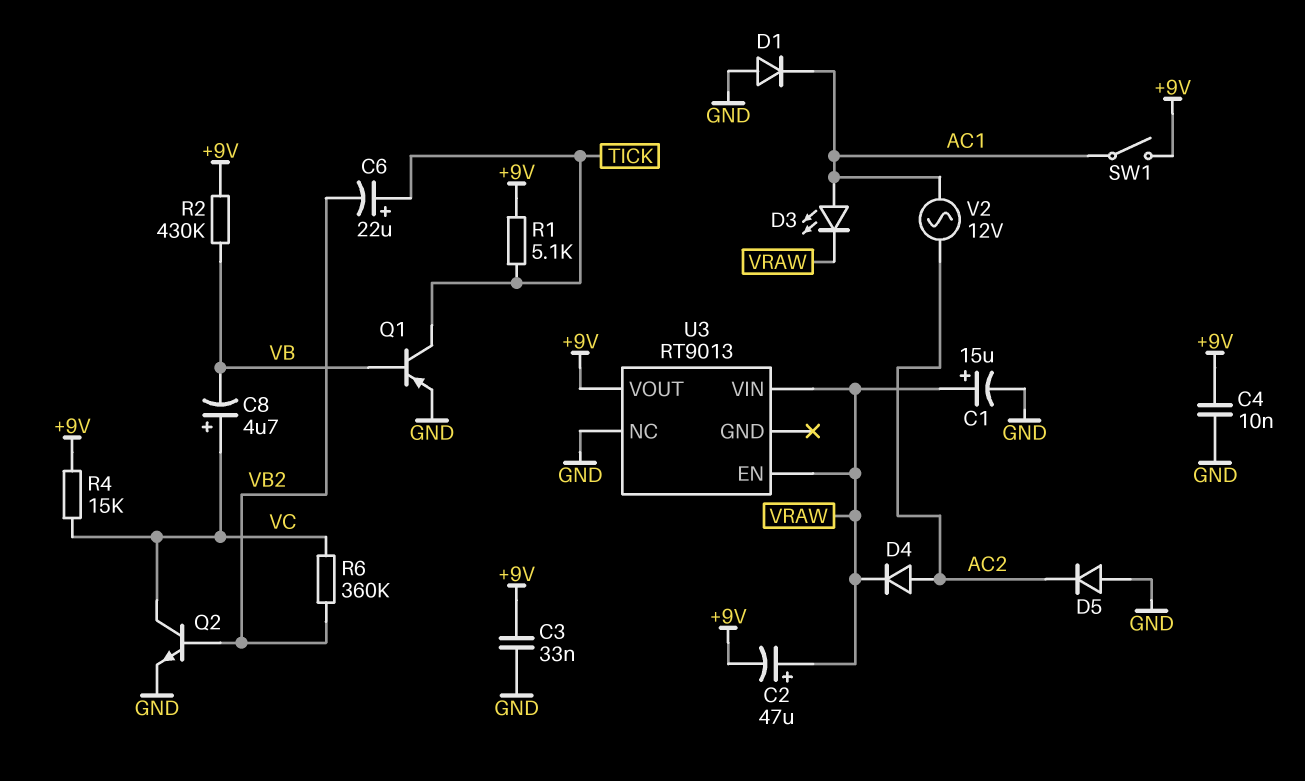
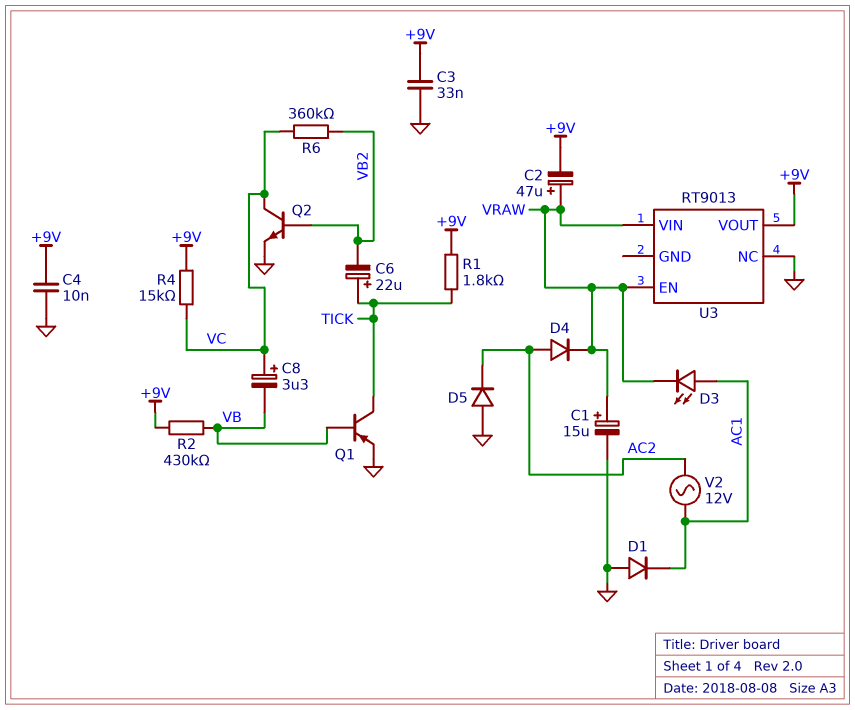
C8: 4.7uF (plus VC, minus VB) -> 3.3uF (plus VC, minus VB)
R1: 5.1k (+9V, TICK) -> 1.8k (+9V, TICK)
SW1: switch (+9V, AC1) -> none

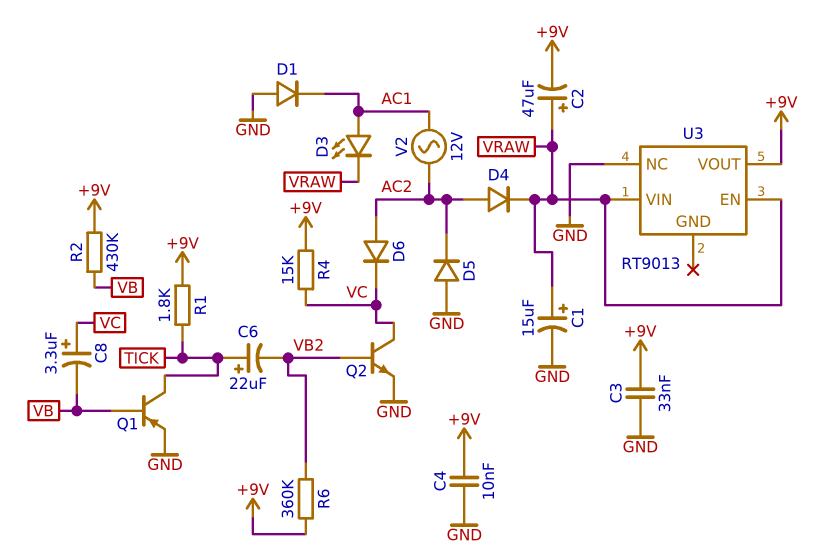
D6: none -> diode (A AC2, K VC)
R6: 360k (VB2, VC) -> 360k (+9V, VB2)

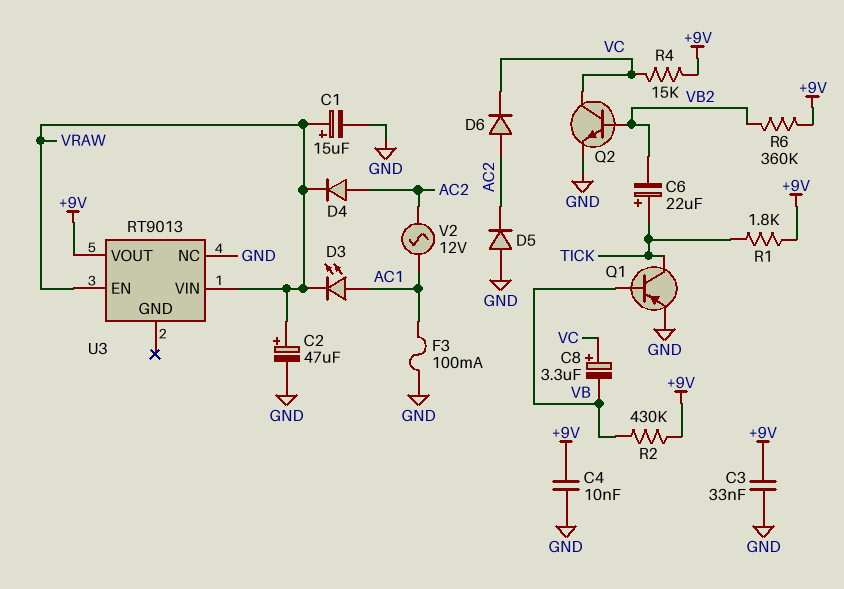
C2: 47uF (plus VRAW, minus +9V) -> 47uF (plus VRAW, minus GND)
D1: diode (A GND, K AC1) -> none
F3: none -> 100mA (AC1, GND)

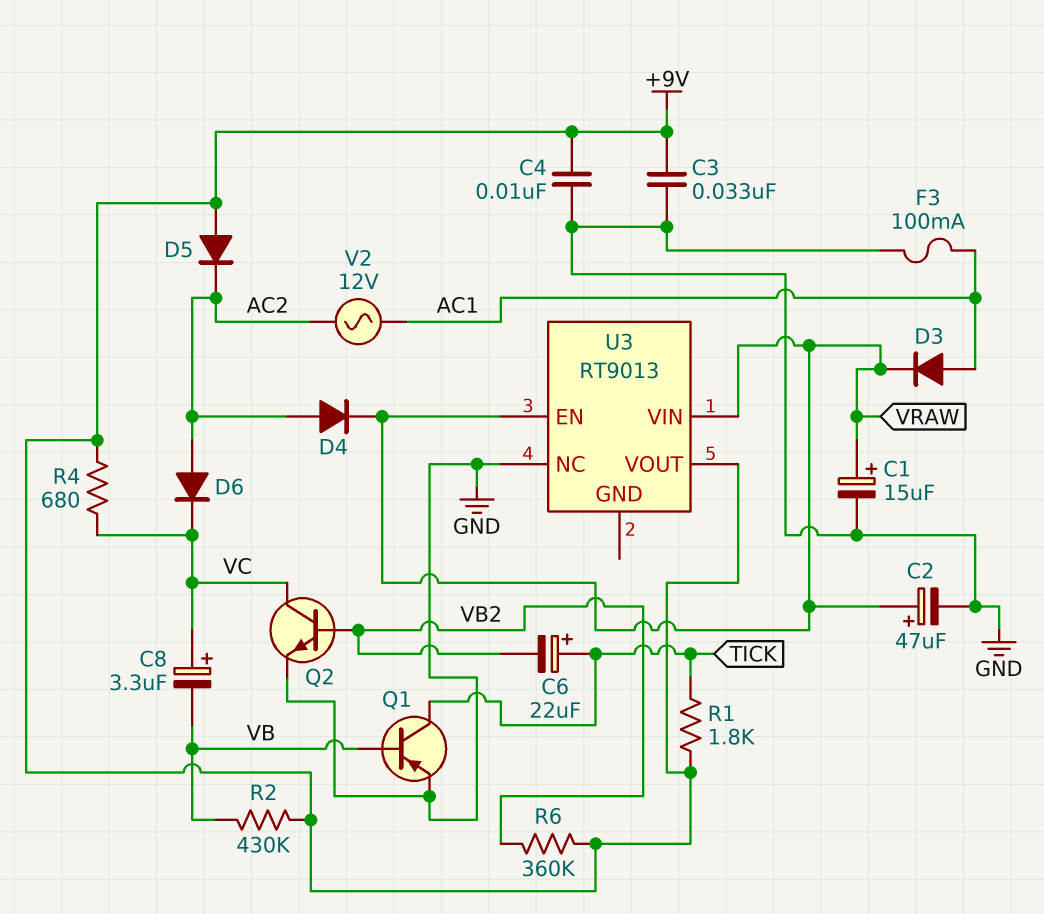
D3: LED (A AC1, K VRAW) -> diode (A AC1, K VRAW)
D5: diode (A GND, K AC2) -> diode (A +9V, K AC2)
R4: 15k (+9V, VC) -> 680 (+9V, VC)

